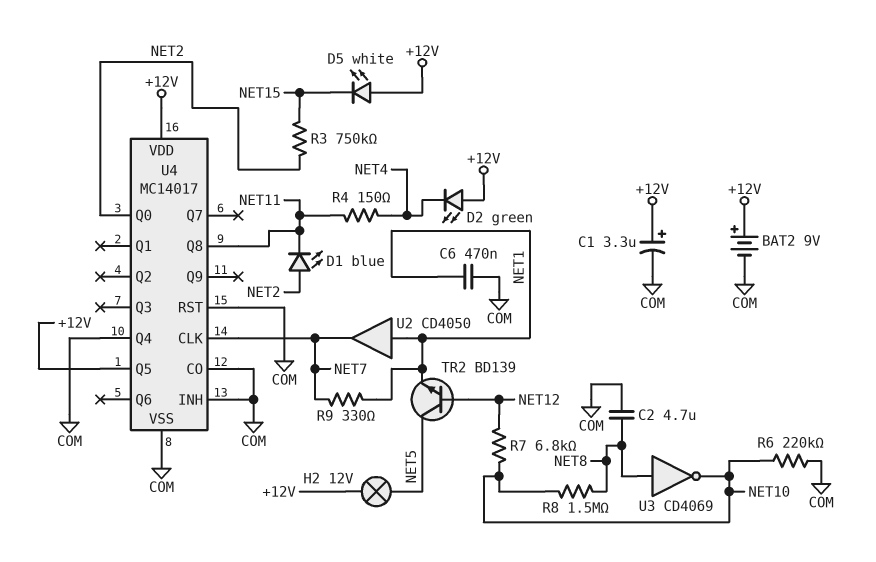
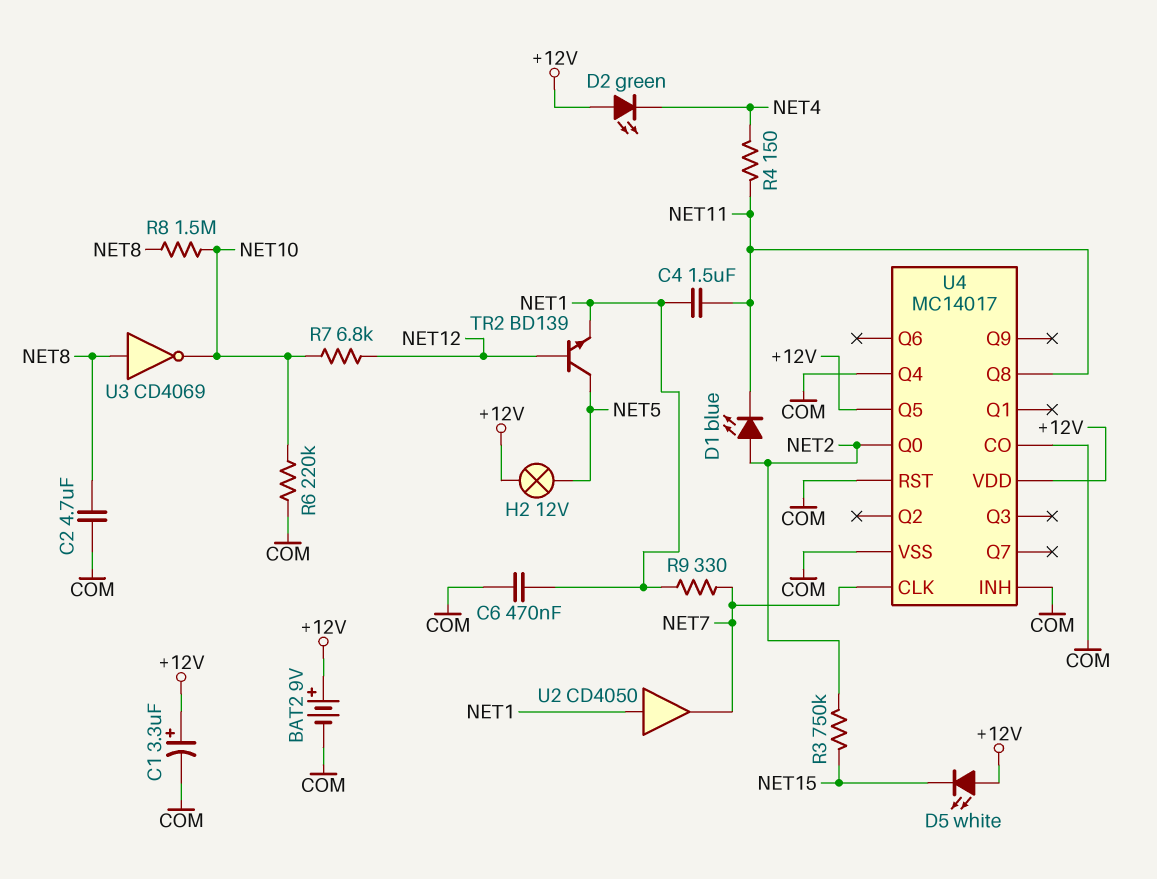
C4: none -> 1.5uF (NET1, NET11)

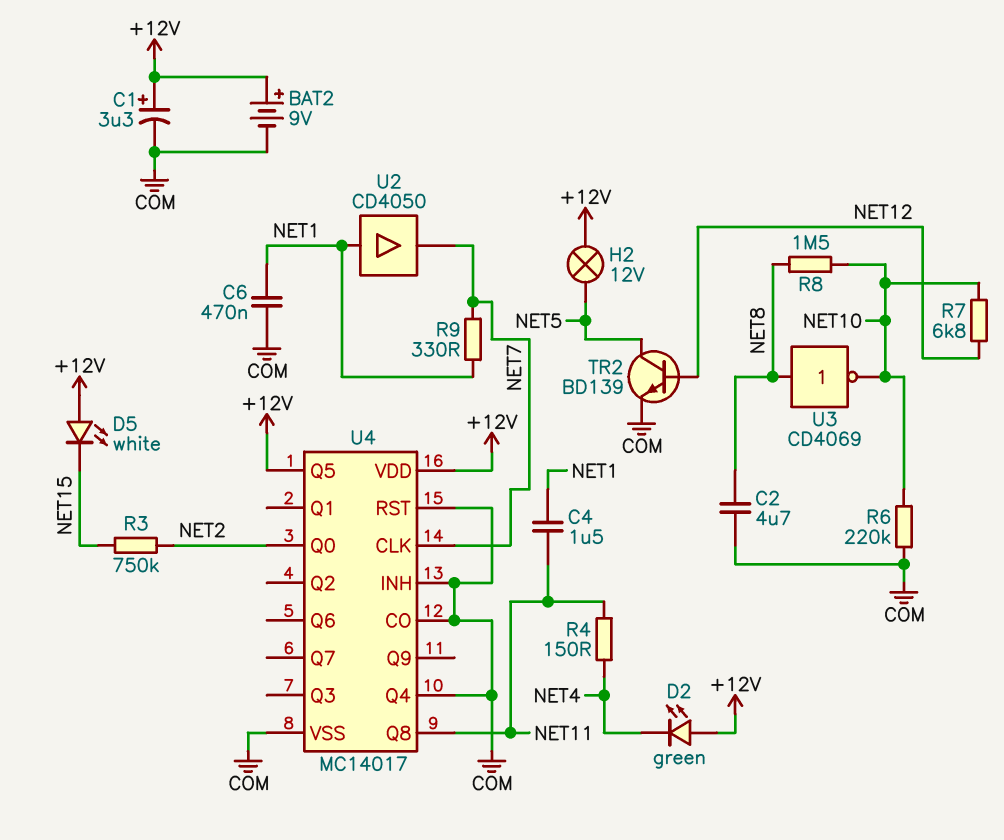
D1: LED blue (A NET2, K NET11) -> none
TR2: NPN BD139 (B NET12, C NET5, E NET1) -> NPN BD139 (B NET12, C NET5, E COM)

